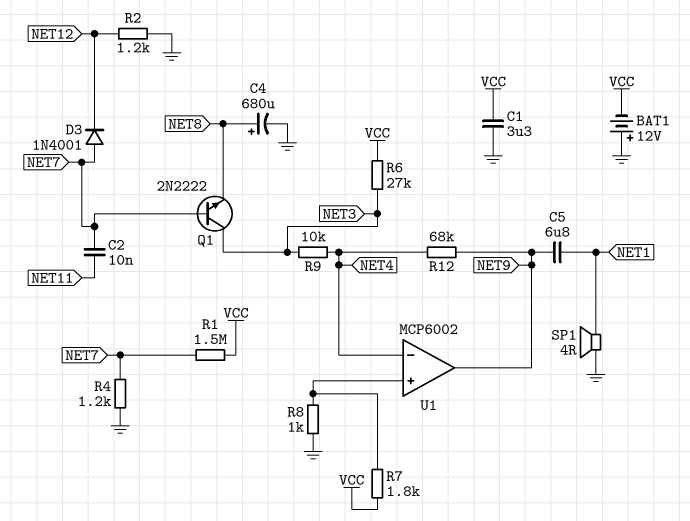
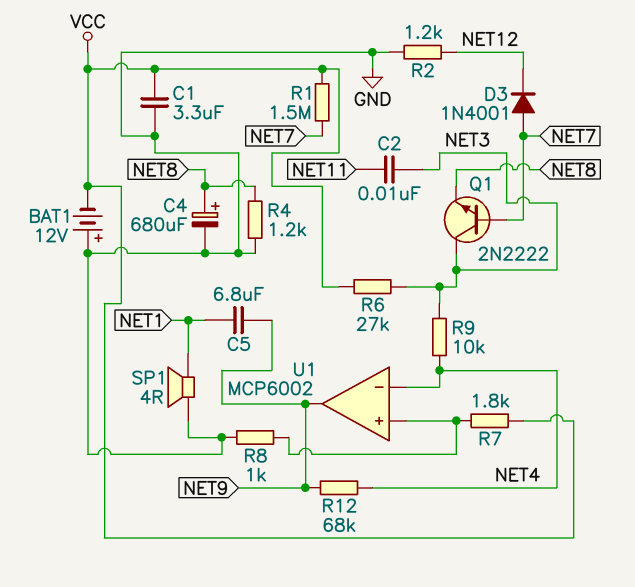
C2: 10nF (NET7, NET11) -> 10nF (NET3, NET11)
R4: 1.2k (GND, NET7) -> 1.2k (GND, NET8)

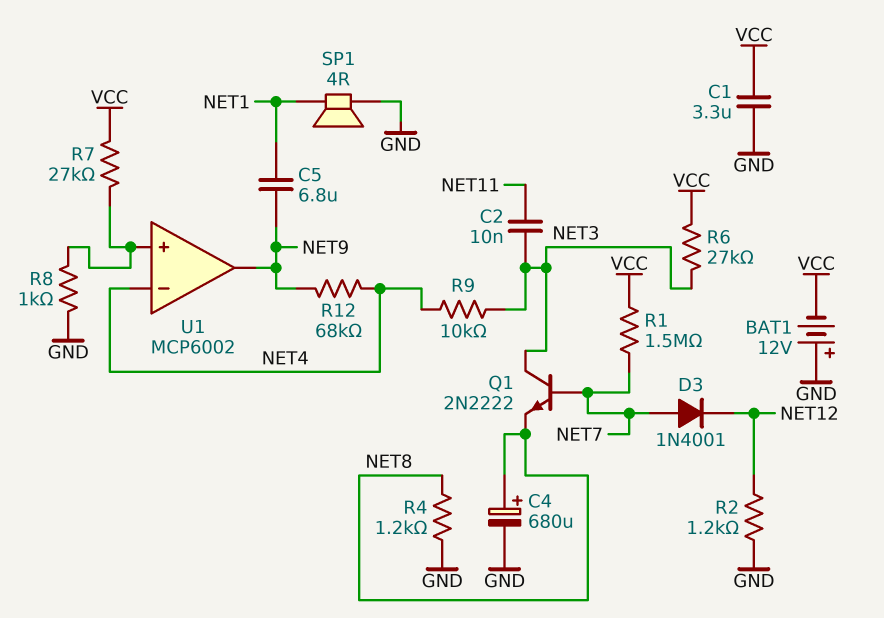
R7: 1.8k (U1/in+, VCC) -> 27k (U1/in+, VCC)

